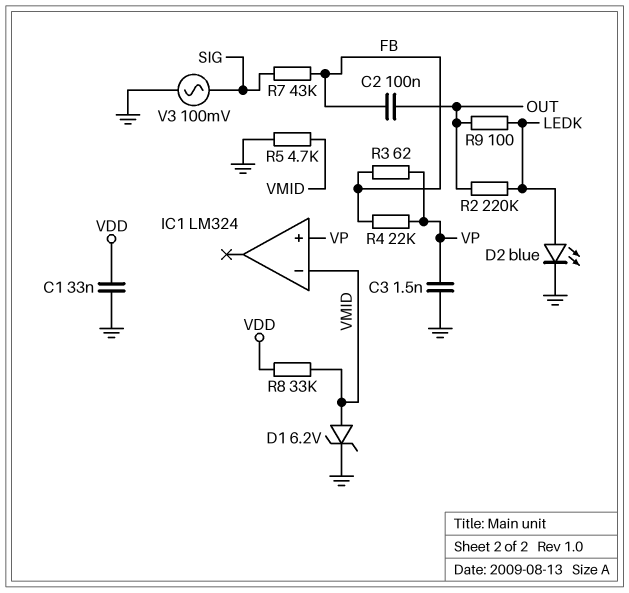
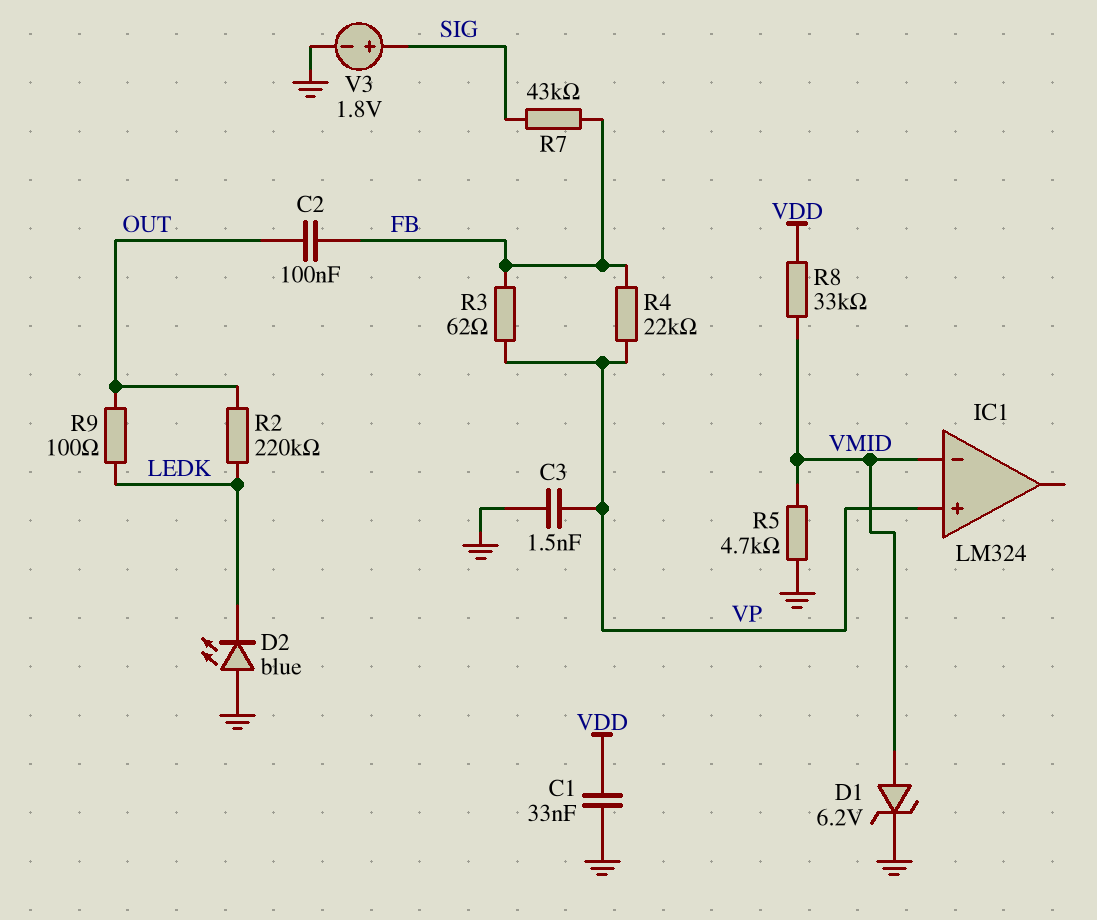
D2: LED blue (A LEDK, K GND) -> LED blue (A GND, K LEDK)
V3: AC 100mV (GND, SIG) -> 1.8V (plus SIG, minus GND)

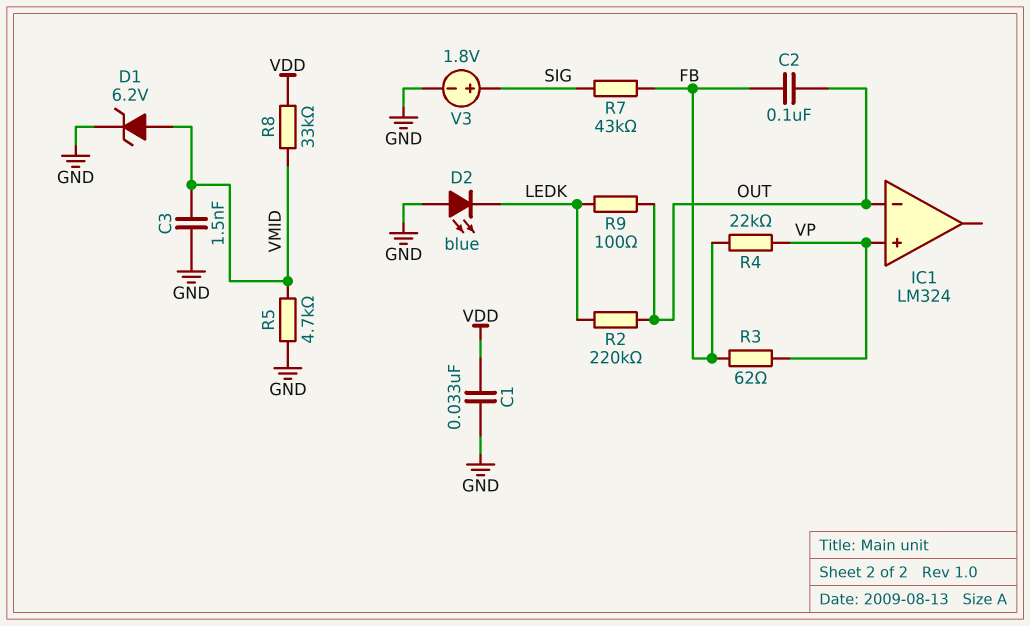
C3: 1.5nF (GND, VP) -> 1.5nF (GND, VMID)
IC1 pin in-: VMID -> OUT

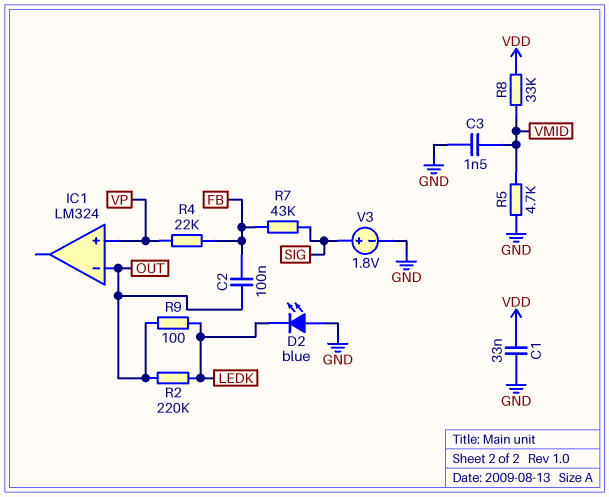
D1: zener 6.2V (A VMID, K GND) -> none
R3: 62 (FB, VP) -> none

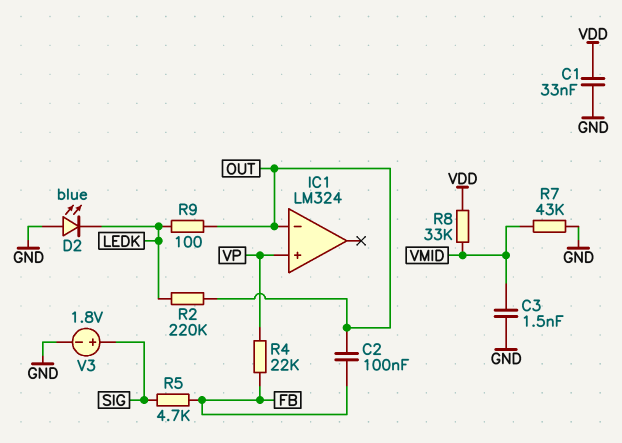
R5: 4.7k (GND, VMID) -> 4.7k (FB, SIG)
R7: 43k (FB, SIG) -> 43k (GND, VMID)

